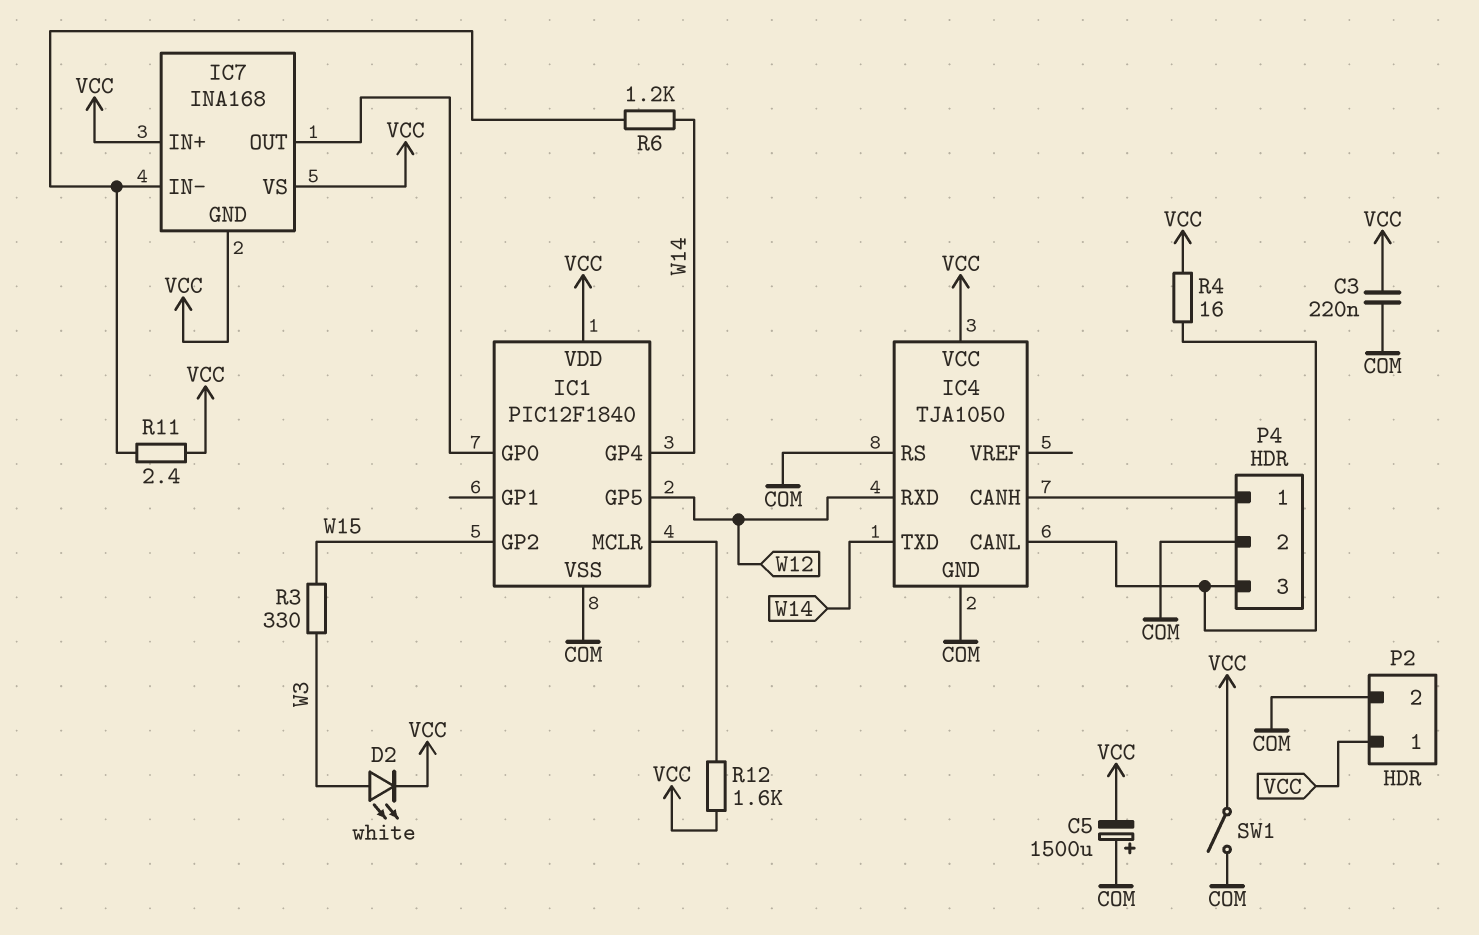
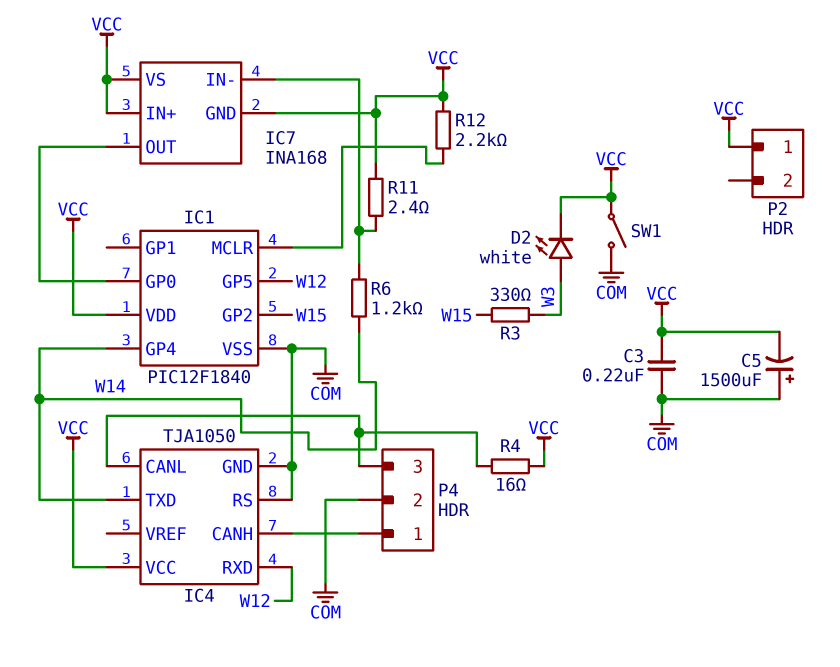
P2 pin 2: COM -> none
R12: 1.6k (IC1/MCLR, VCC) -> 2.2k (IC1/MCLR, VCC)

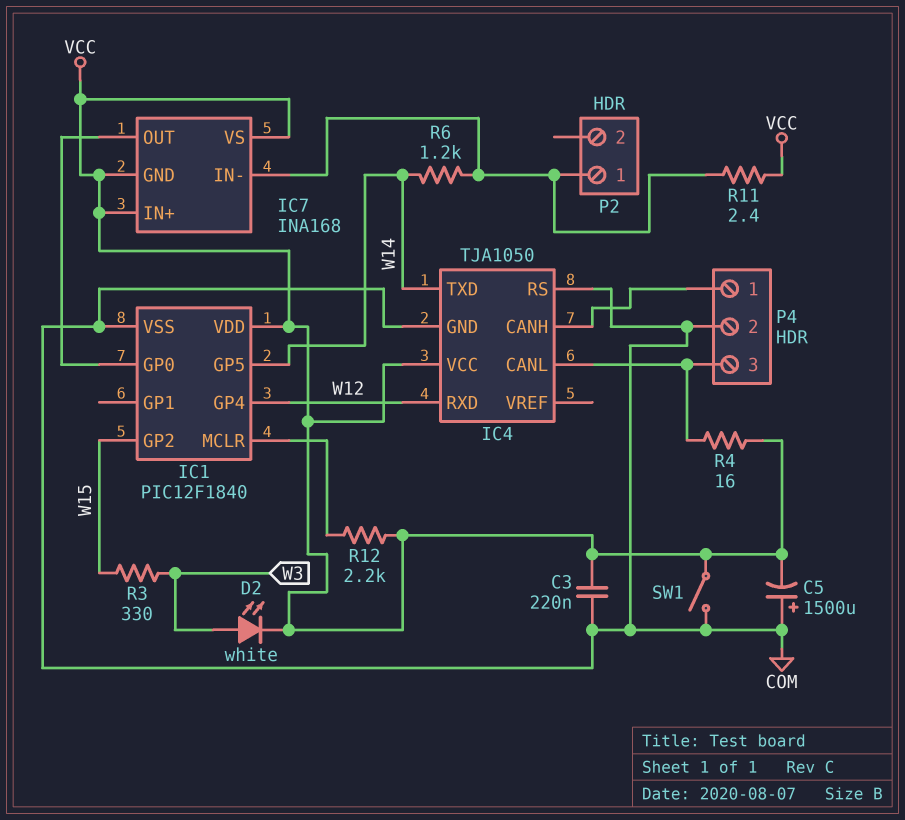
IC1 pin GP4: W14 -> W12
IC1 pin GP5: W12 -> W14
P2 pin 1: VCC -> IC7/IN-

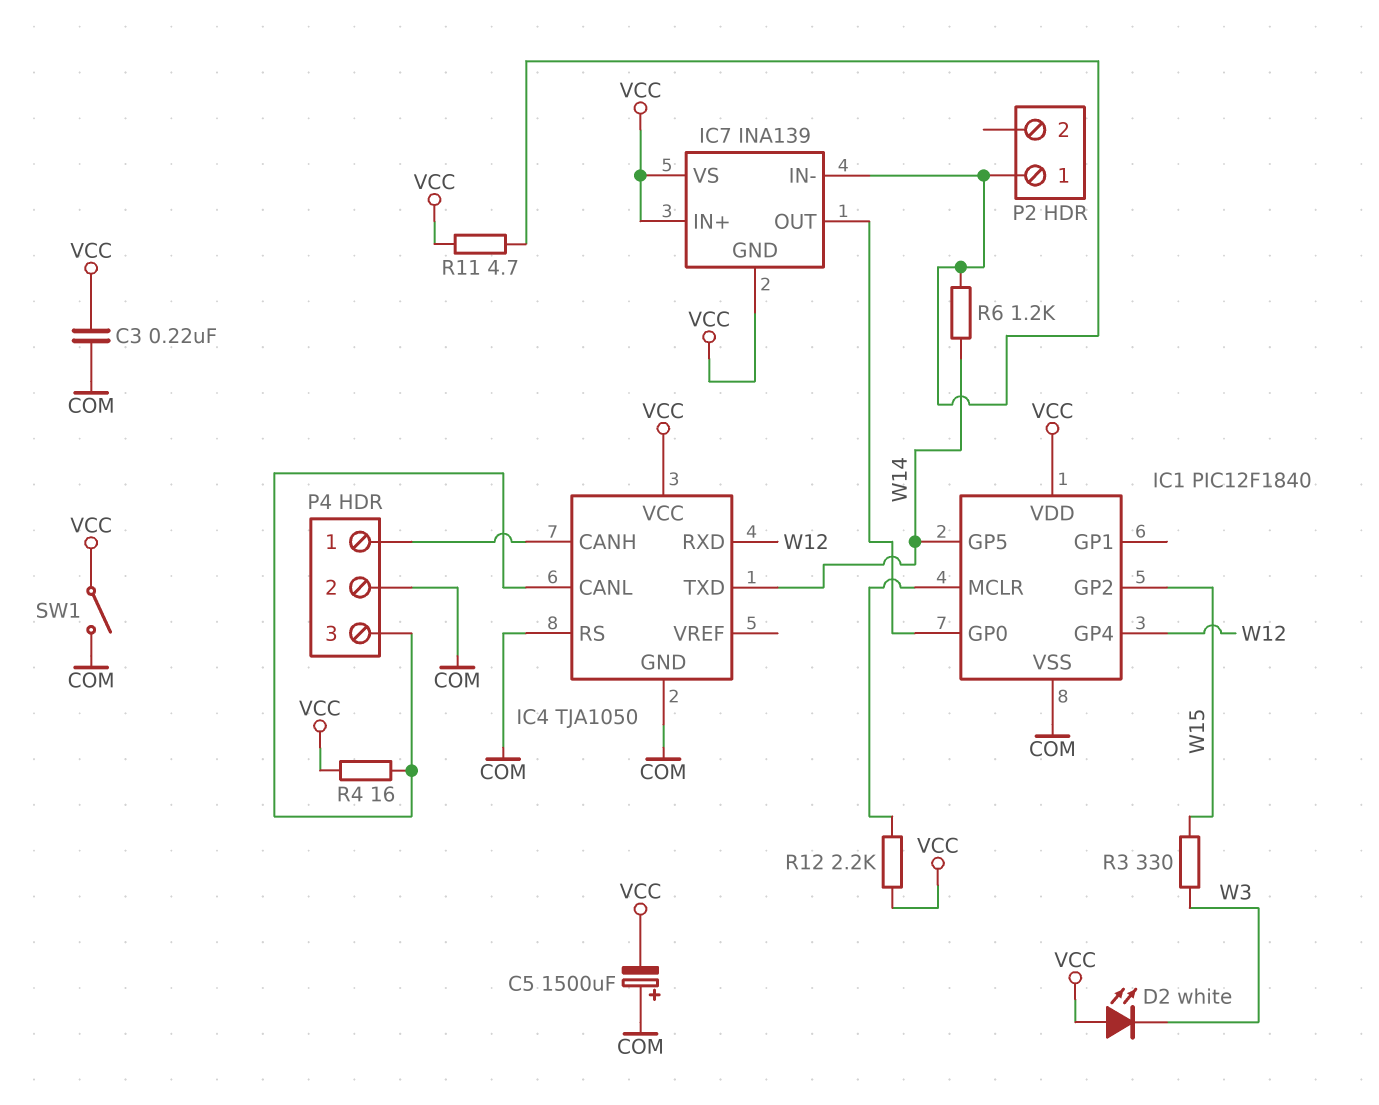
D2: LED white (A W3, K VCC) -> LED white (A VCC, K W3)
IC7: INA168 -> INA139
R11: 2.4 (IC7/IN-, VCC) -> 4.7 (IC7/IN-, VCC)

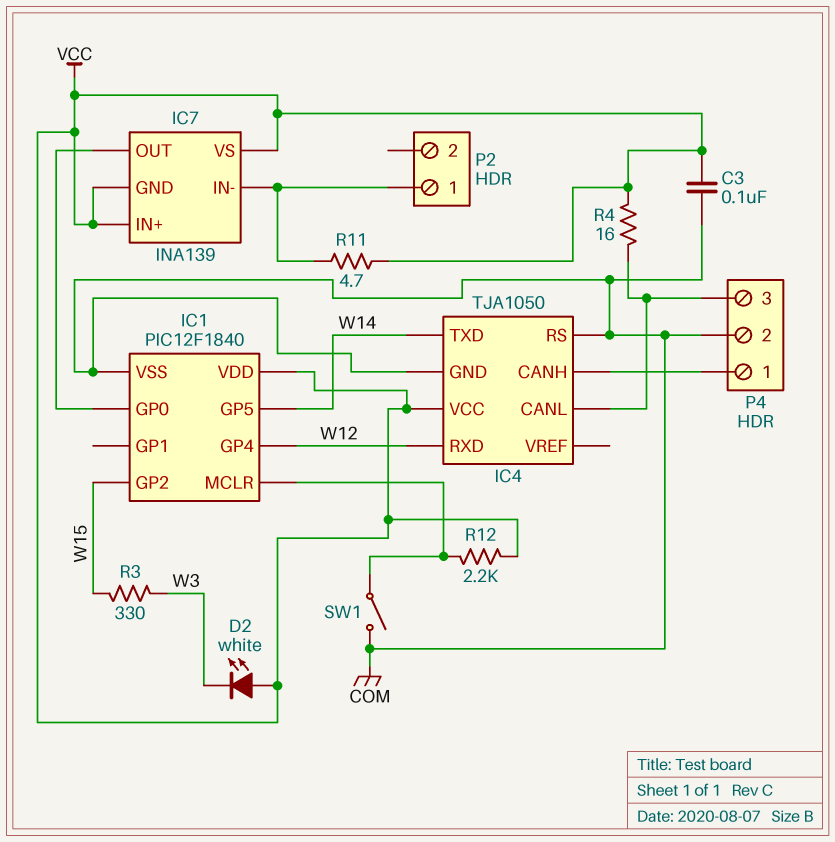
C3: 220nF (COM, VCC) -> 100nF (COM, VCC)
C5: 1500uF (plus COM, minus VCC) -> none
R6: 1.2k (IC7/IN-, W14) -> none
SW1: switch (COM, VCC) -> switch (COM, IC1/MCLR)

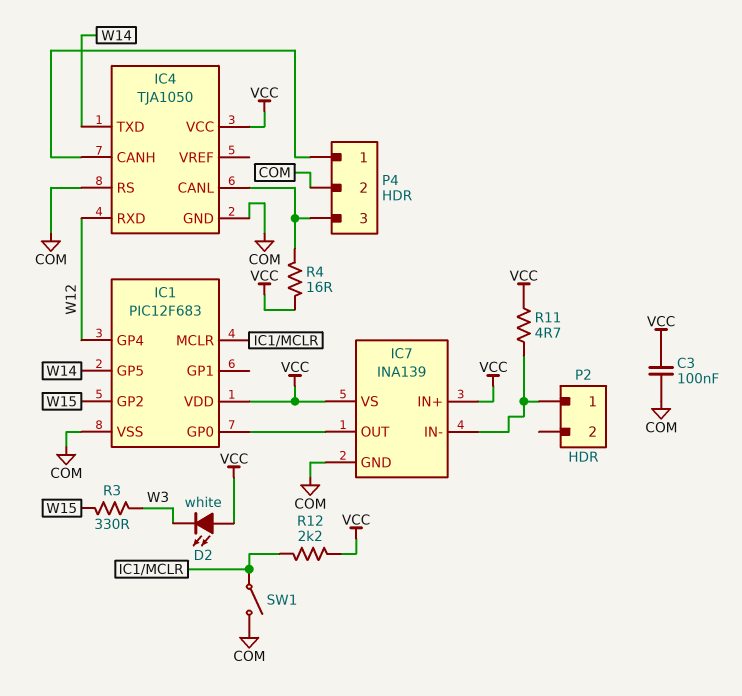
IC1: PIC12F1840 -> PIC12F683
IC7 pin GND: VCC -> COM

